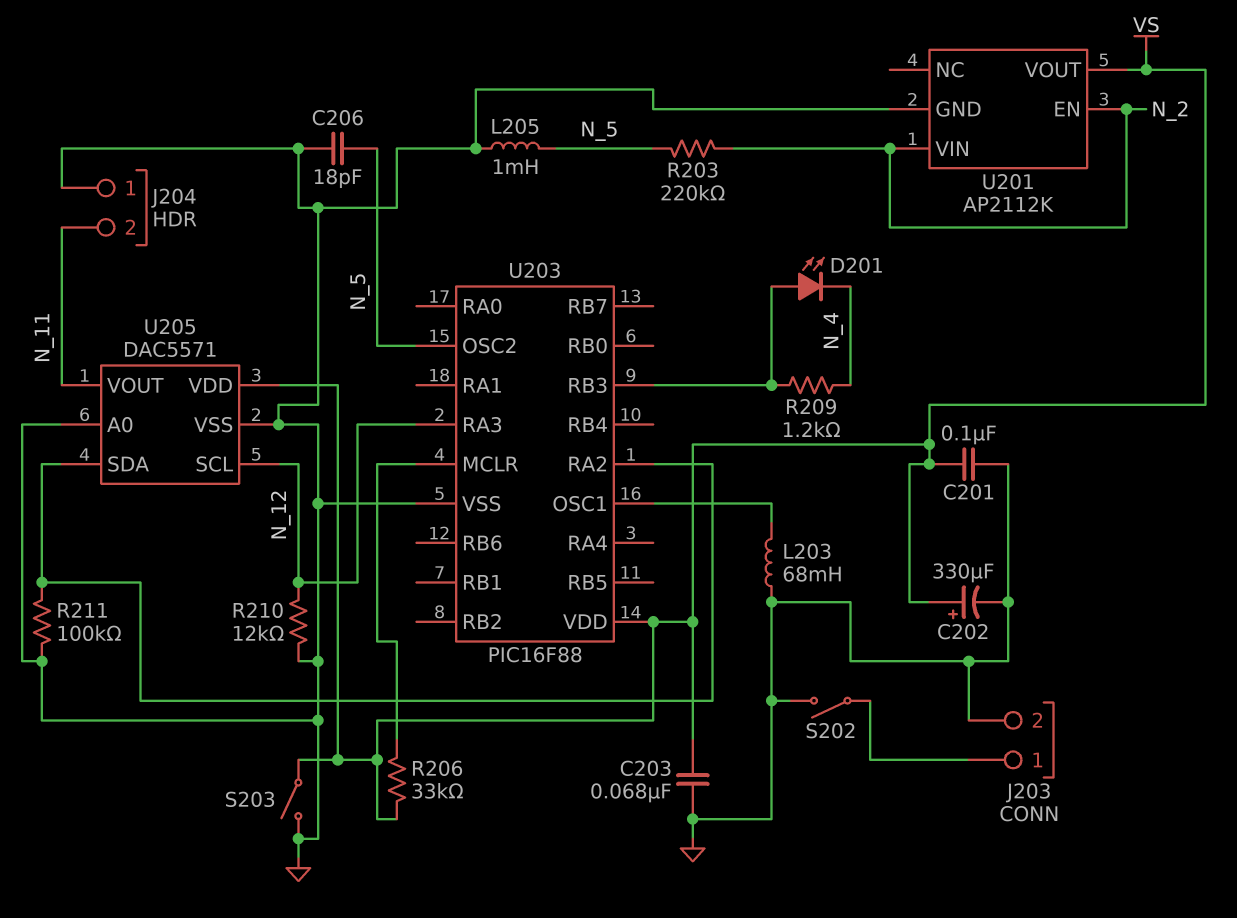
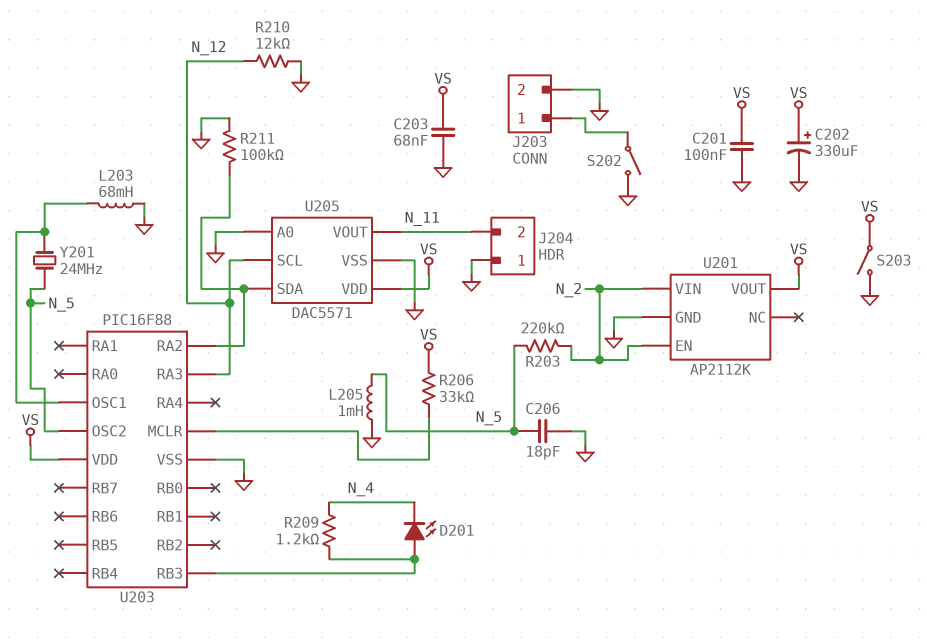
Y201: none -> 24MHz (N_5, U203/OSC1)

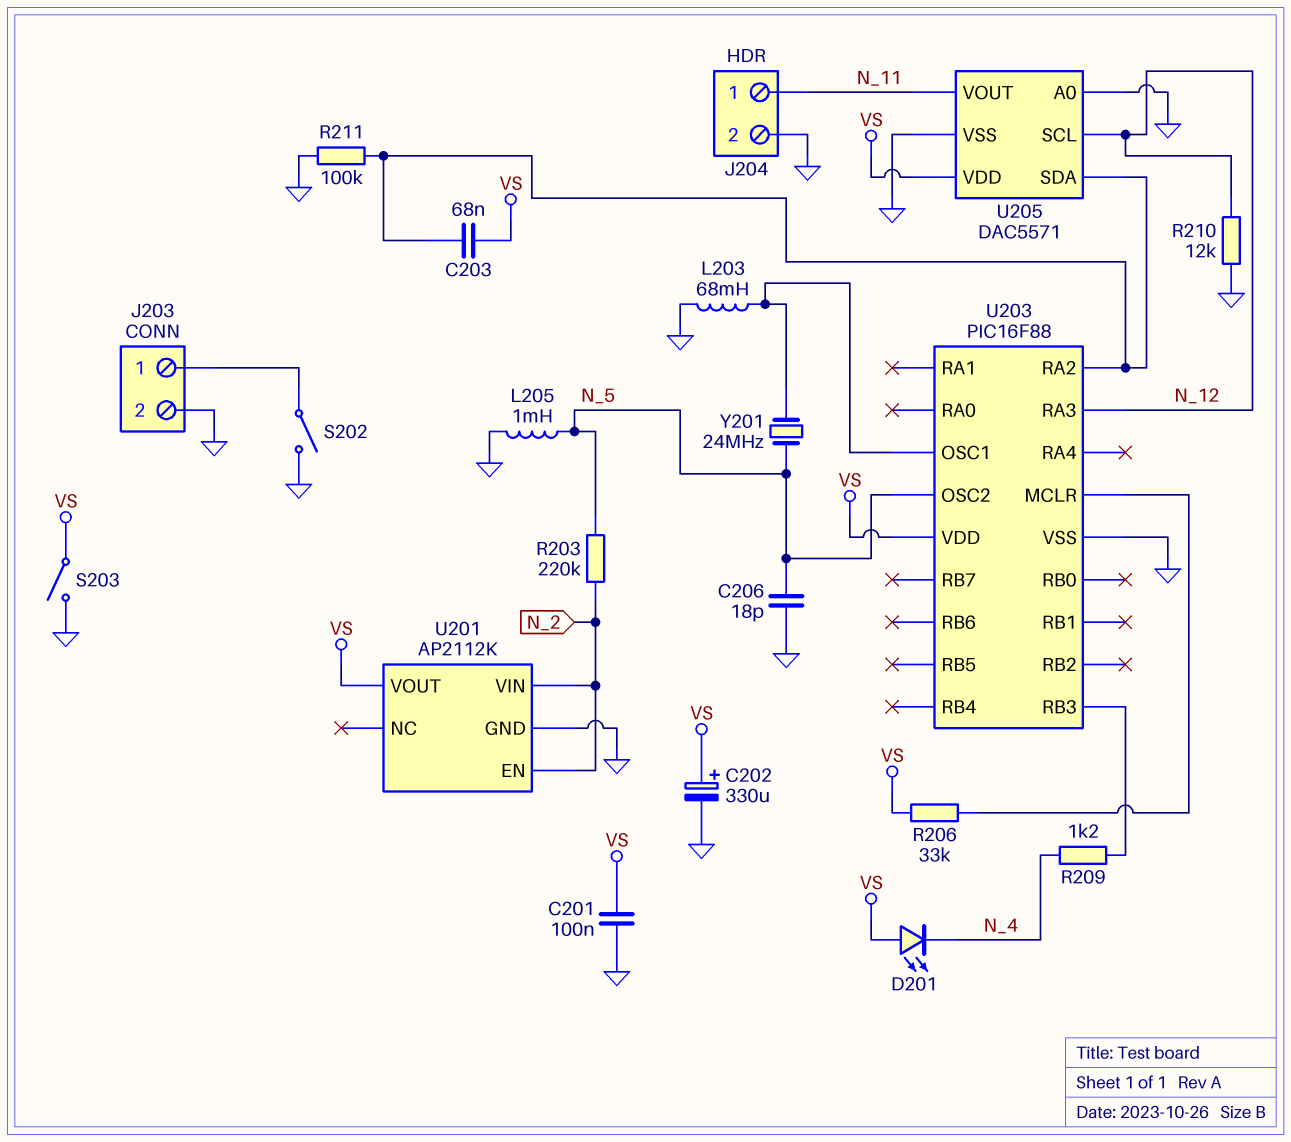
C203: 68nF (GND, VS) -> 68nF (U203/RA2, VS)
D201: LED (A U203/RB3, K N_4) -> LED (A VS, K N_4)
J204 pin 1: GND -> N_11
J204 pin 2: N_11 -> GND

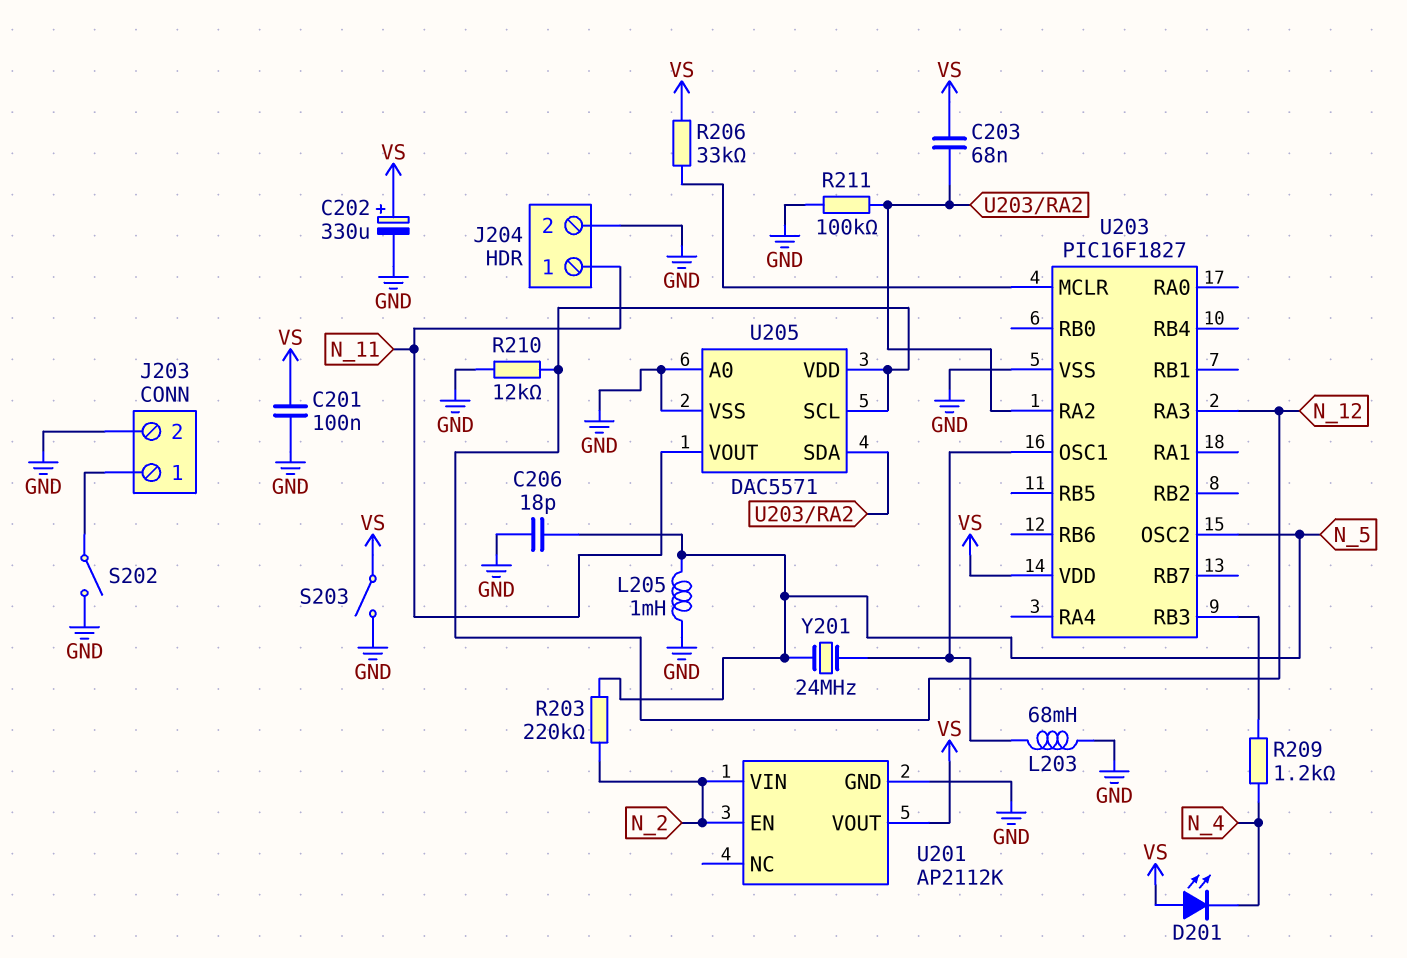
U203: PIC16F88 -> PIC16F1827
U205 pin VDD: VS -> N_12

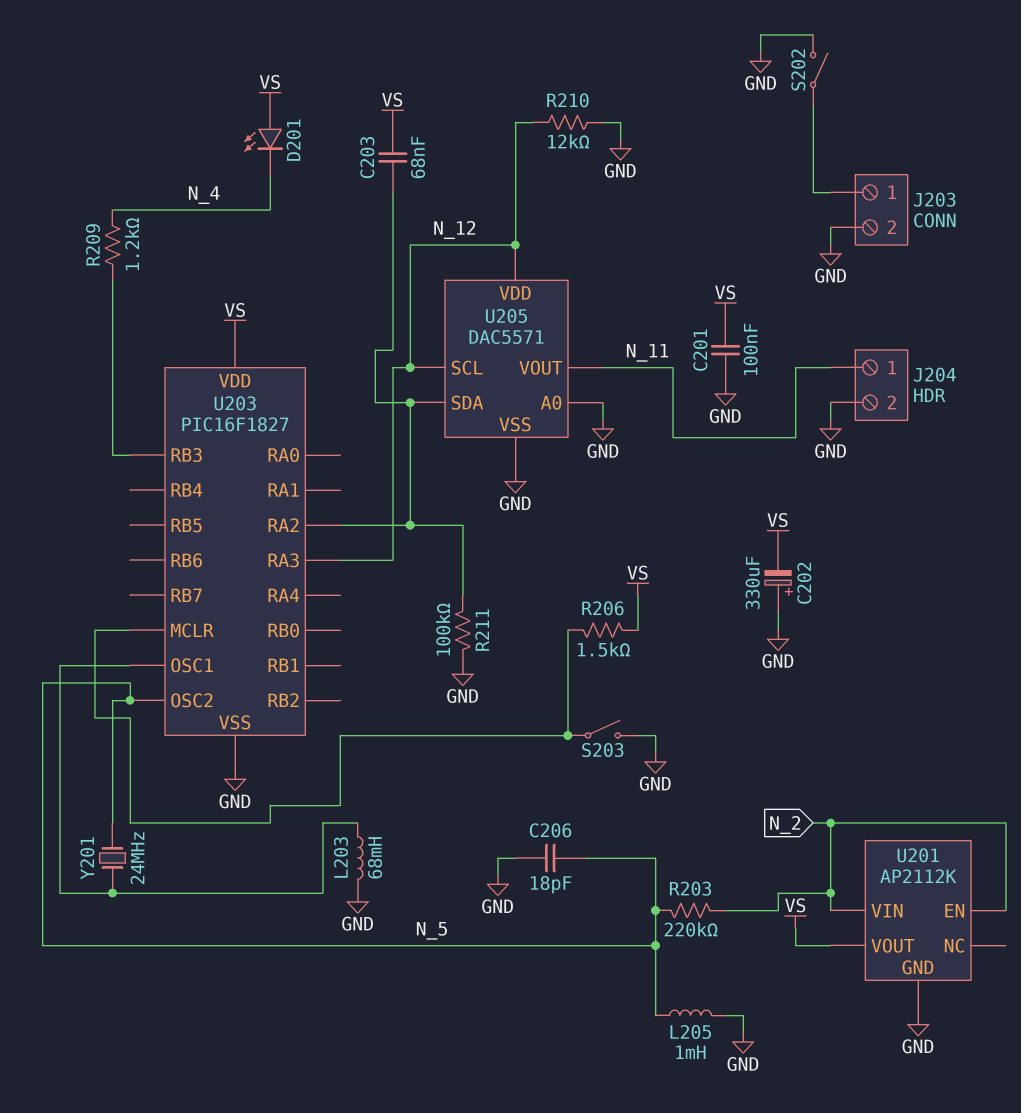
C202: 330uF (plus VS, minus GND) -> 330uF (plus GND, minus VS)
R206: 33k (U203/MCLR, VS) -> 1.5k (U203/MCLR, VS)
S203: switch (GND, VS) -> switch (GND, U203/MCLR)

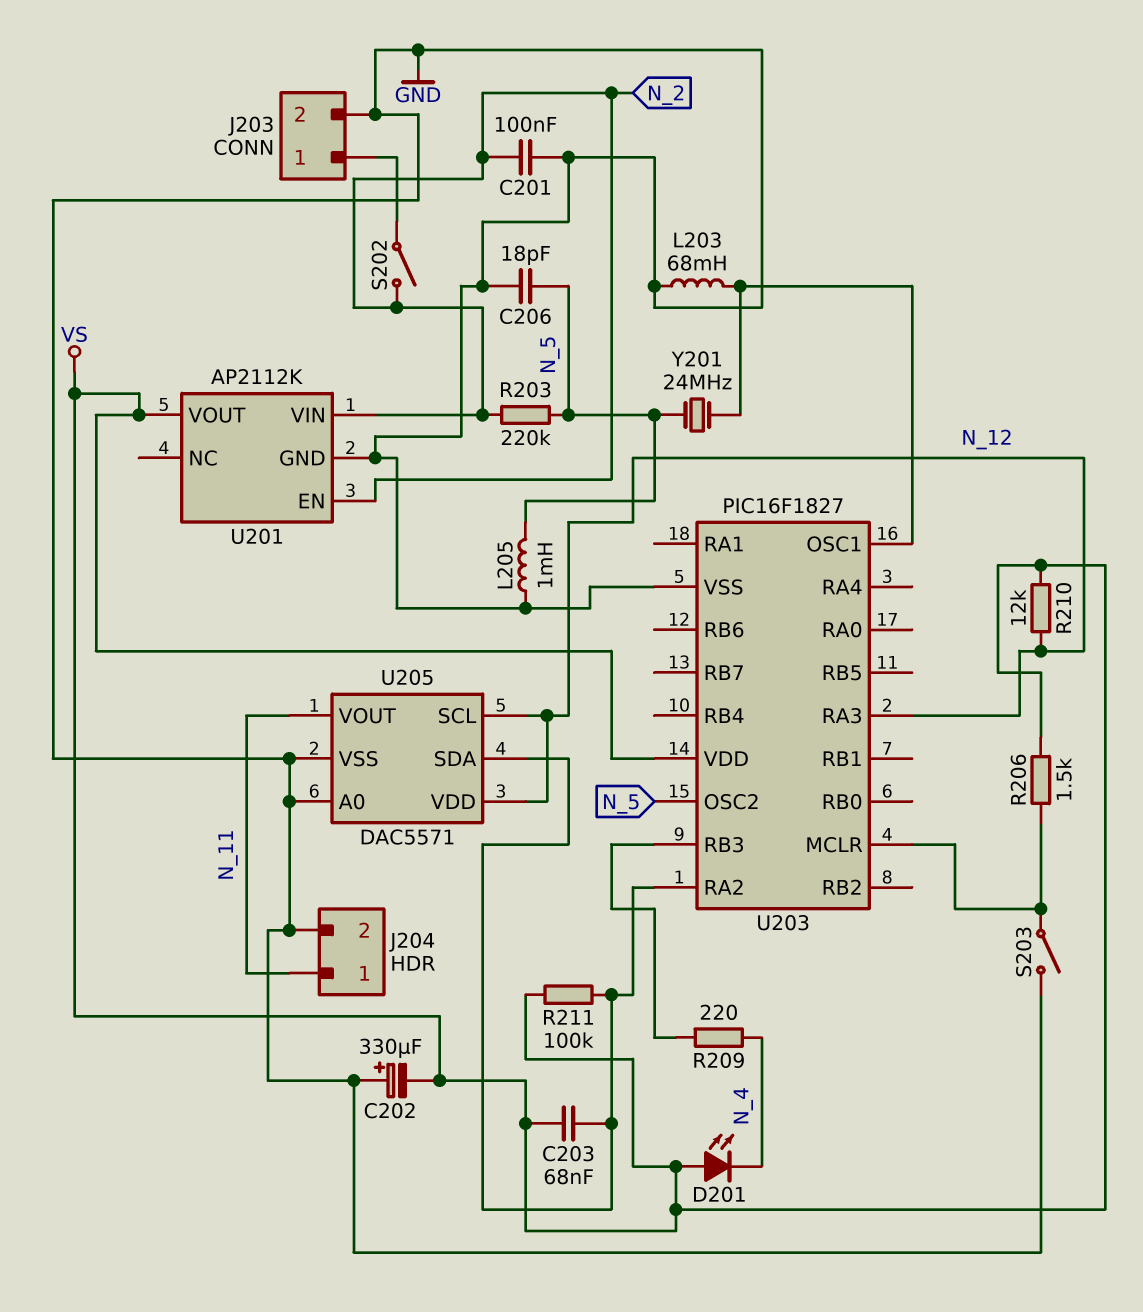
C201: 100nF (GND, VS) -> 100nF (GND, N_2)
R209: 1.2k (N_4, U203/RB3) -> 220 (N_4, U203/RB3)
R210: 12k (GND, N_12) -> 12k (N_12, VS)
R211: 100k (GND, U203/RA2) -> 100k (U203/RA2, VS)
S202: switch (GND, J203/1) -> switch (J203/1, N_2)

